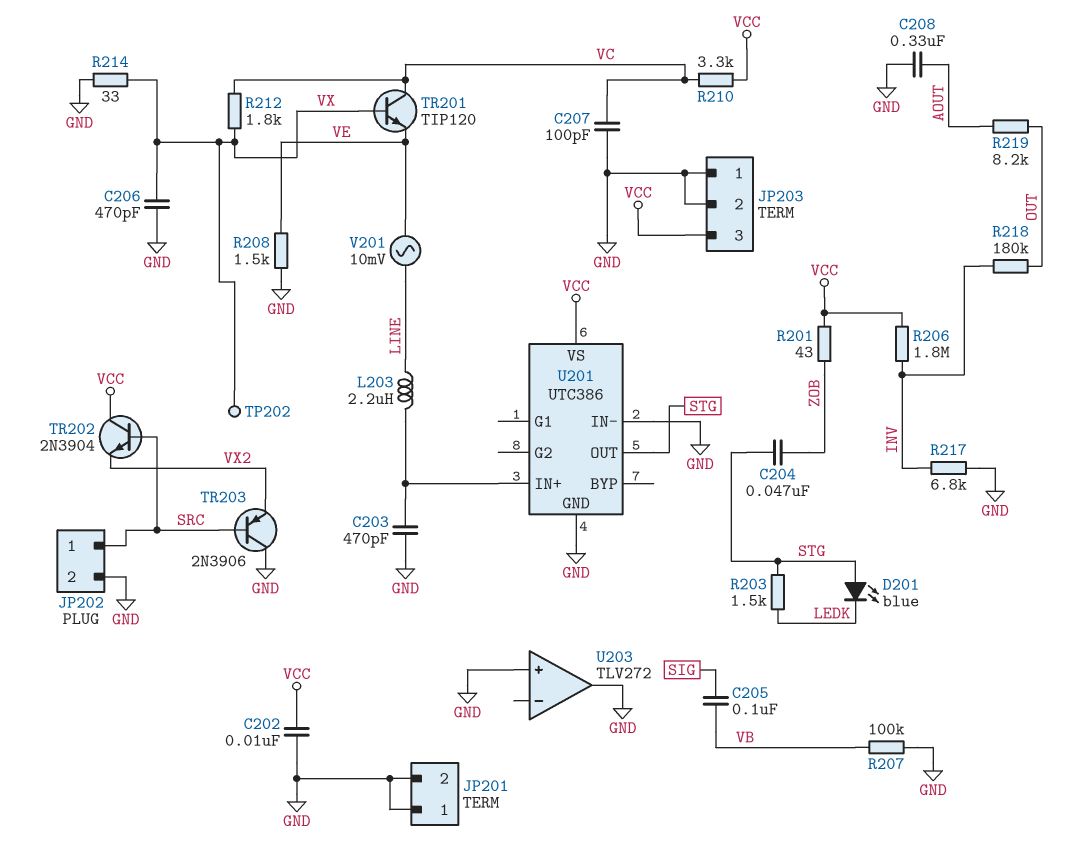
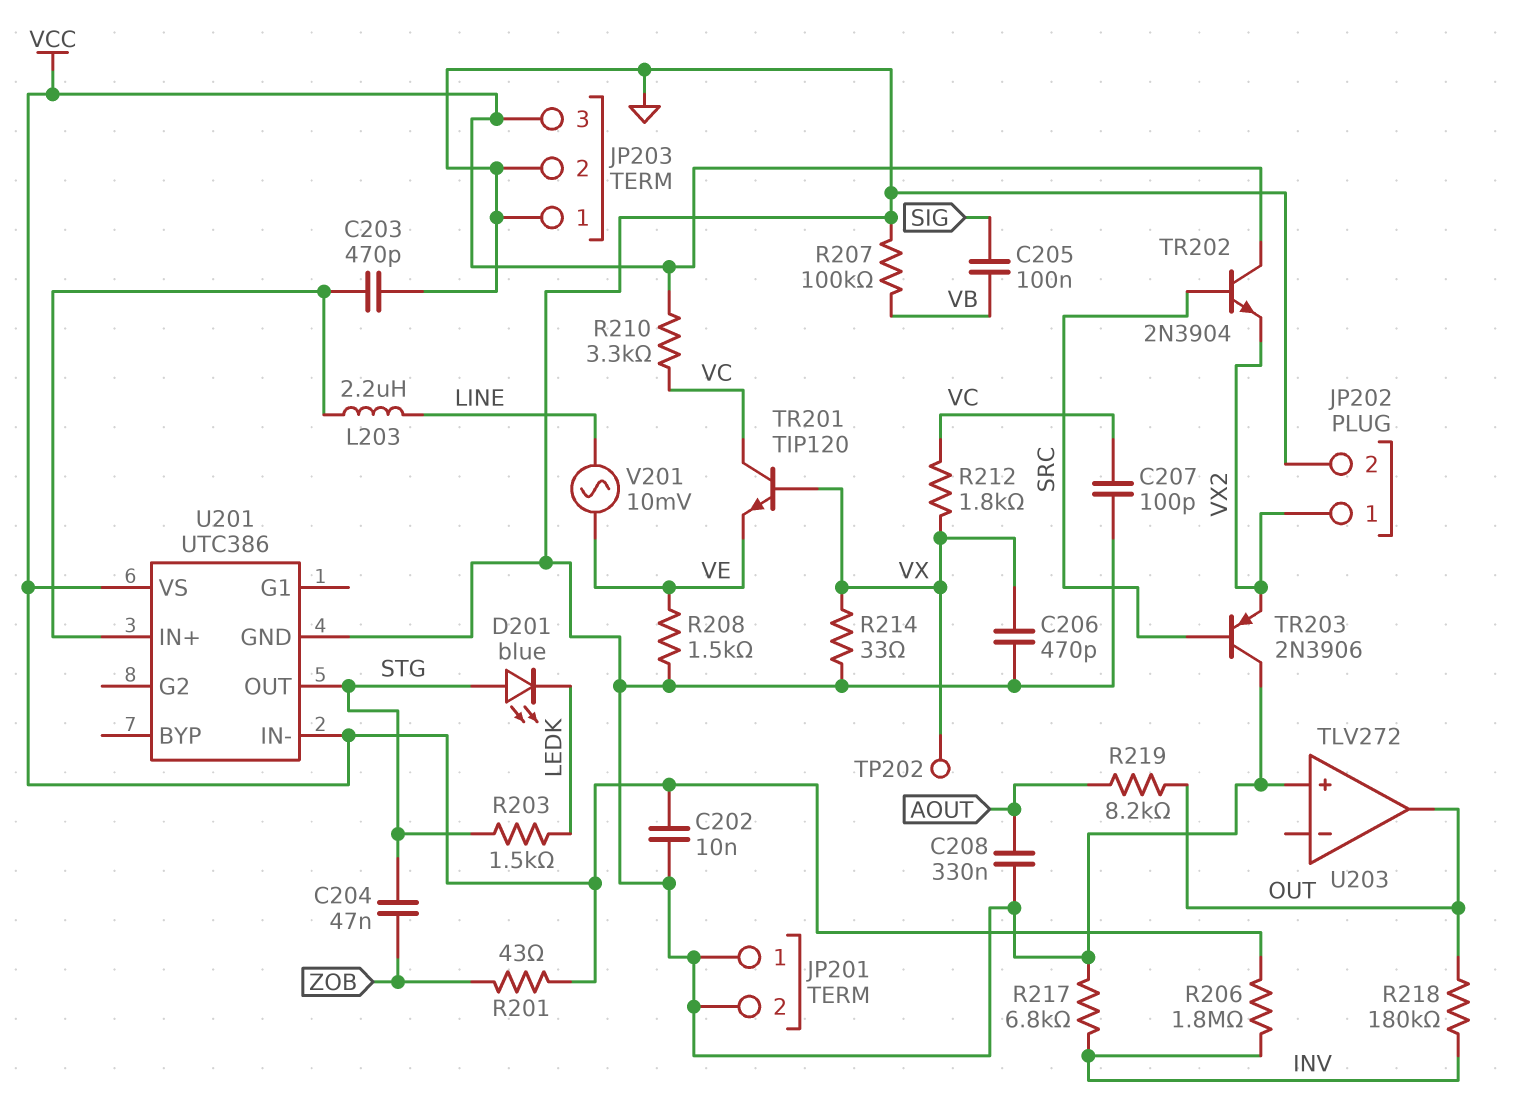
JP202 pin 1: SRC -> VX2
U201 pin IN-: GND -> VCC
U203 pin out: GND -> OUT

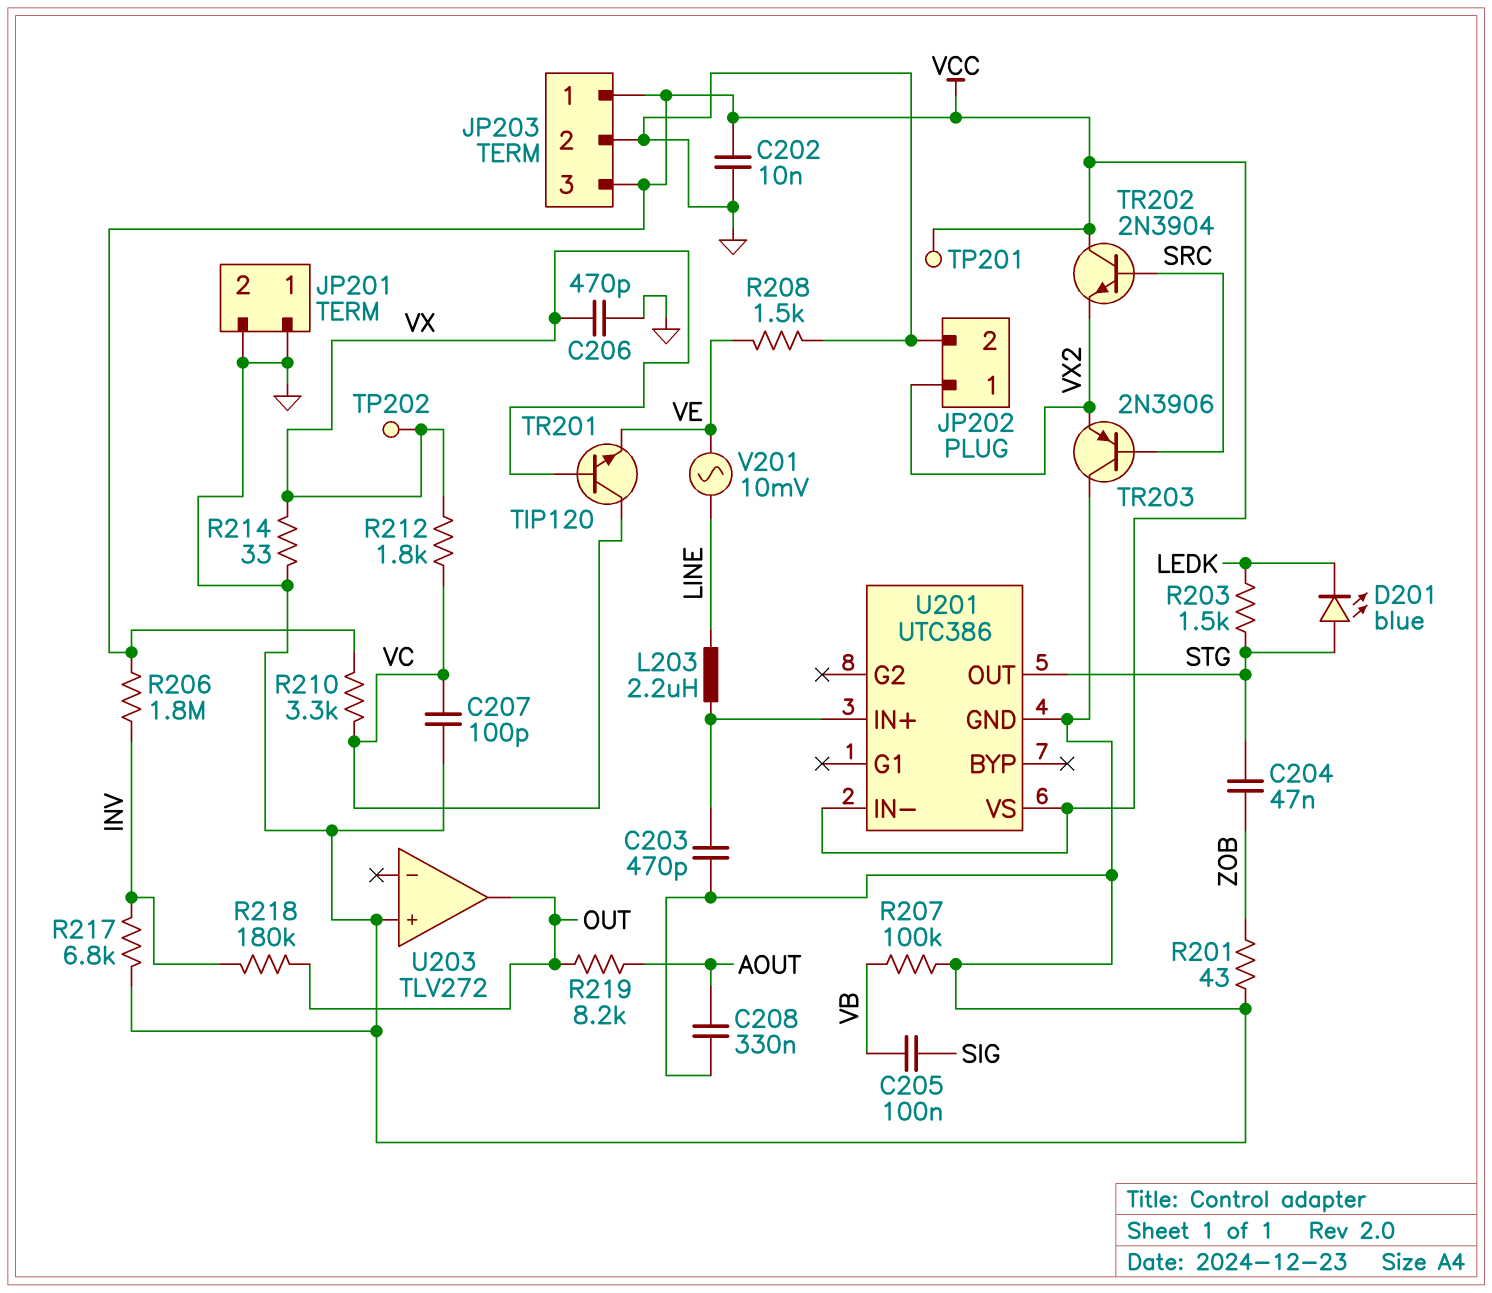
JP203 pin 1: GND -> VCC
R201: 43 (VCC, ZOB) -> 43 (GND, ZOB)
TP201: none -> test point (VCC)

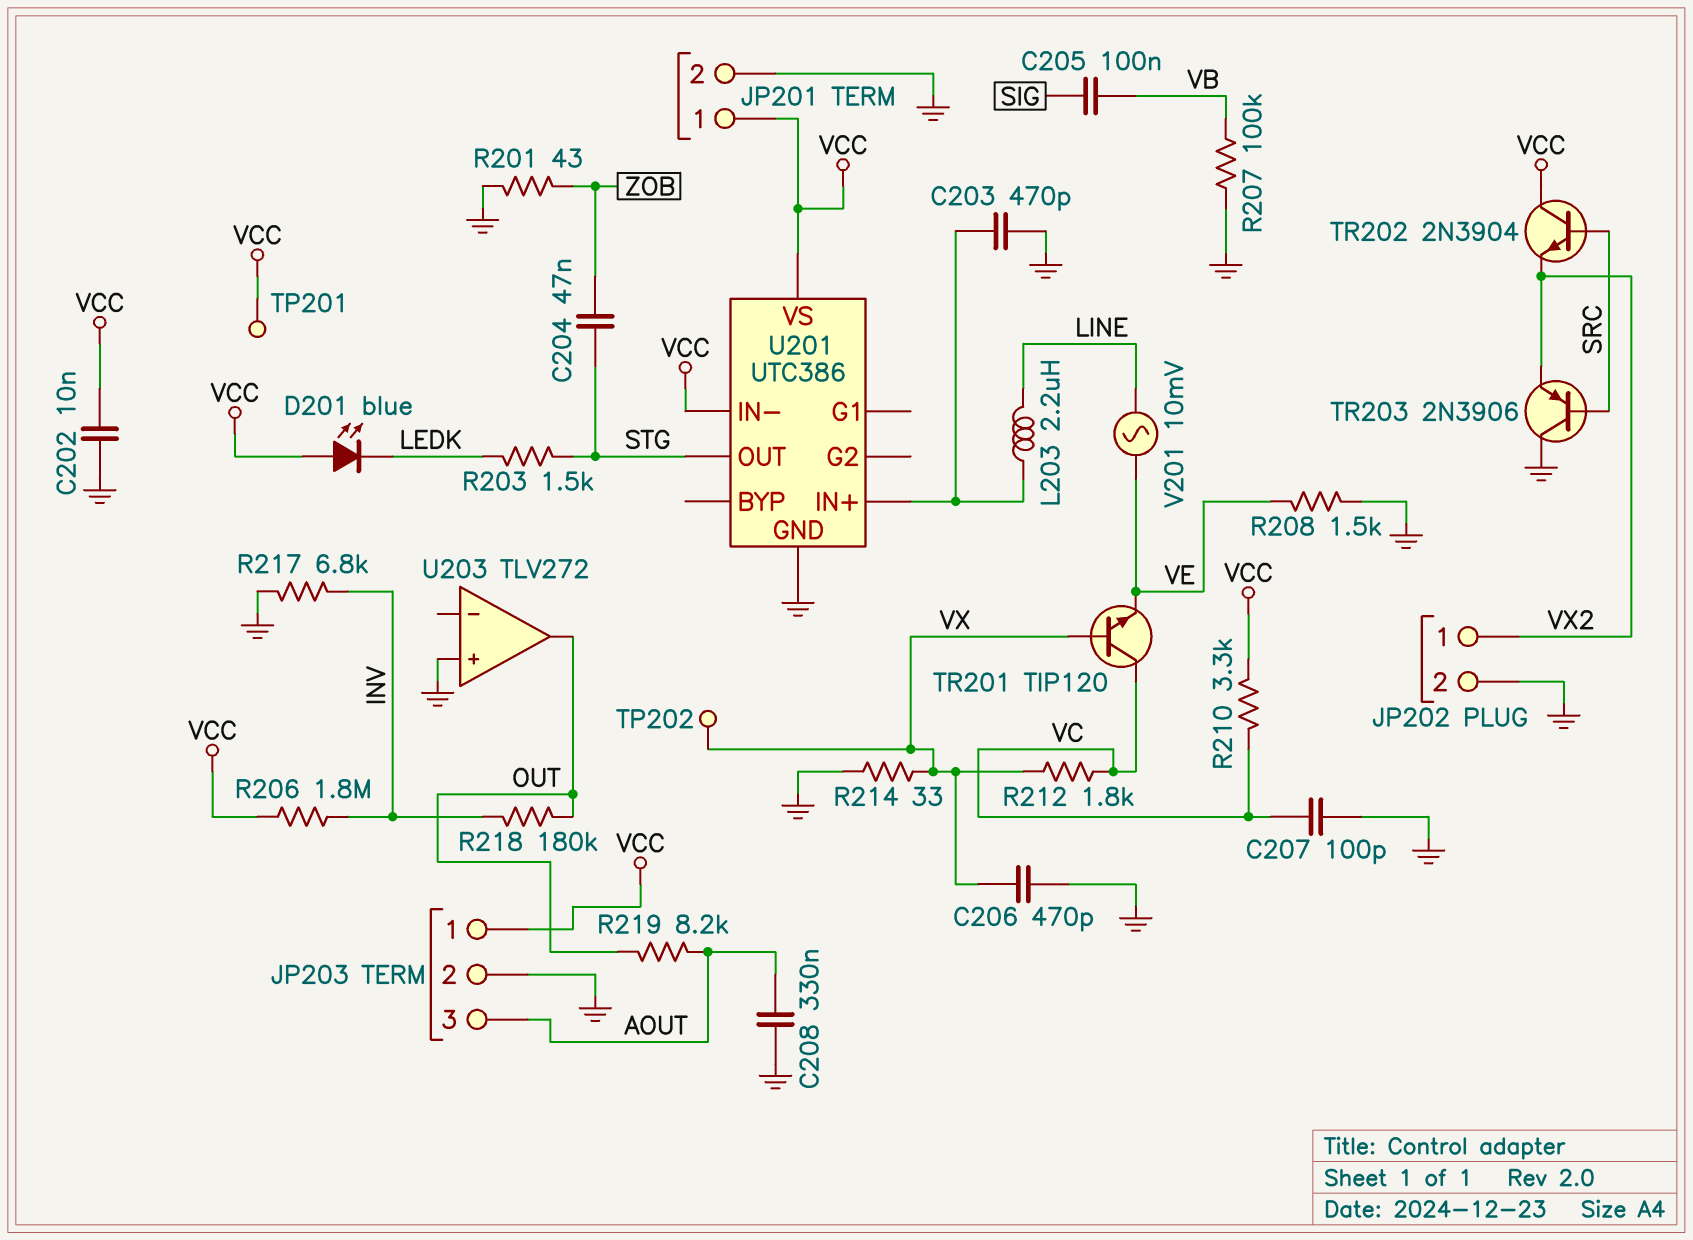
D201: LED blue (A STG, K LEDK) -> LED blue (A VCC, K LEDK)
JP201 pin 1: GND -> VCC
JP203 pin 3: VCC -> AOUT

